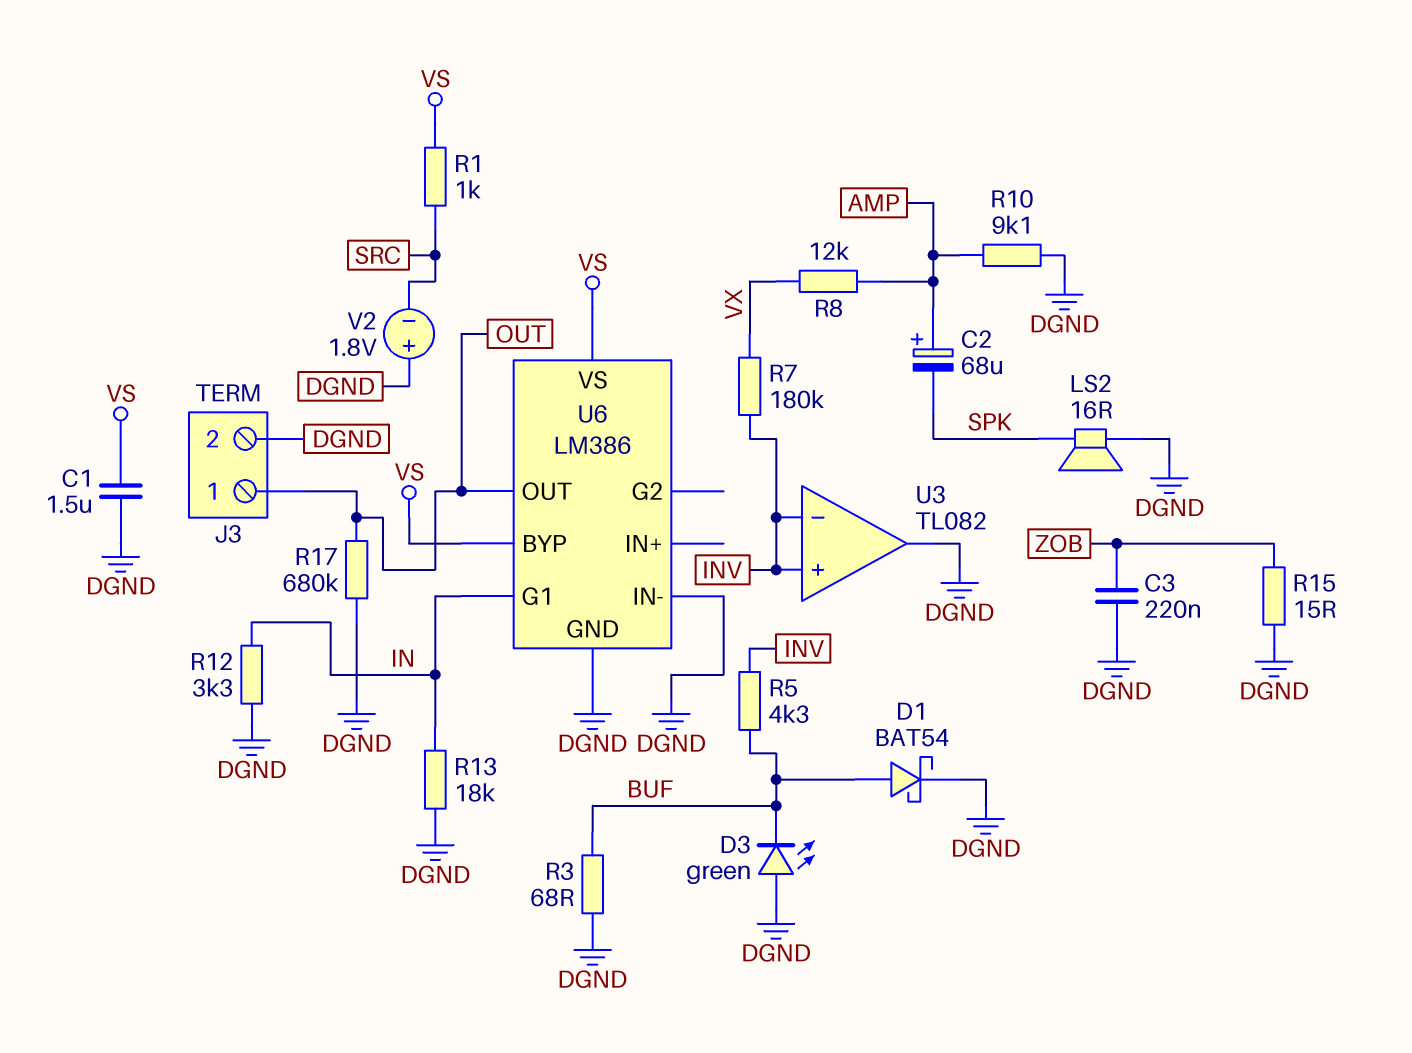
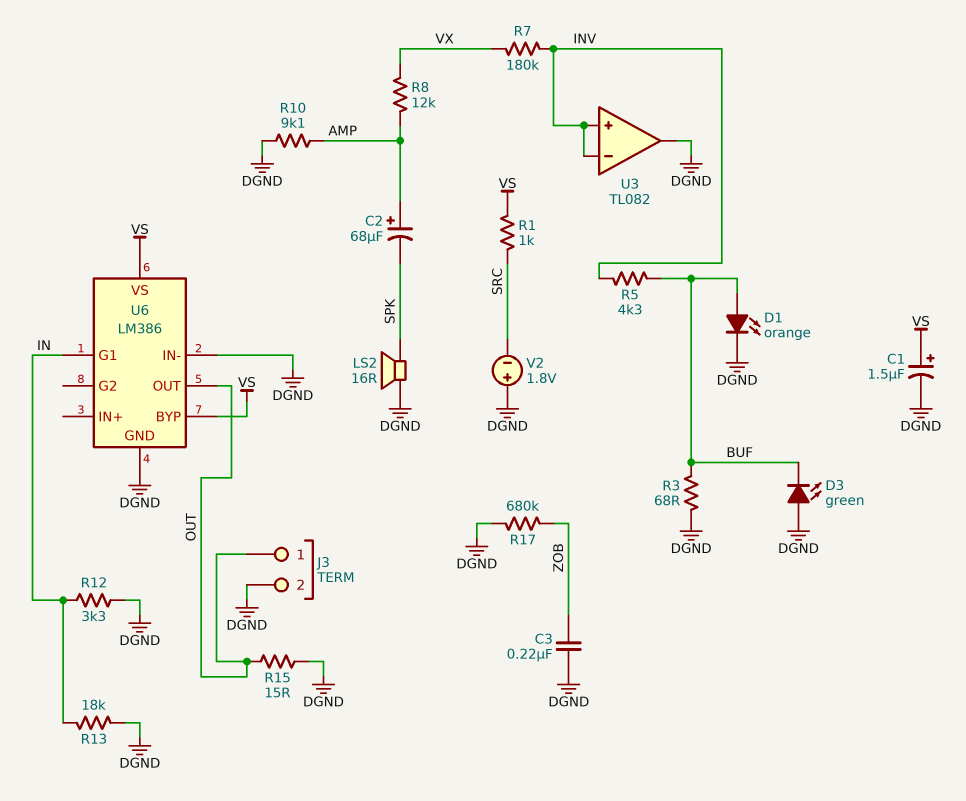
C1: 1.5uF (DGND, VS) -> 1.5uF (plus VS, minus DGND)
D1: schottky BAT54 (A BUF, K DGND) -> LED orange (A BUF, K DGND)
R15: 15 (DGND, ZOB) -> 15 (DGND, OUT)
R17: 680k (DGND, OUT) -> 680k (DGND, ZOB)

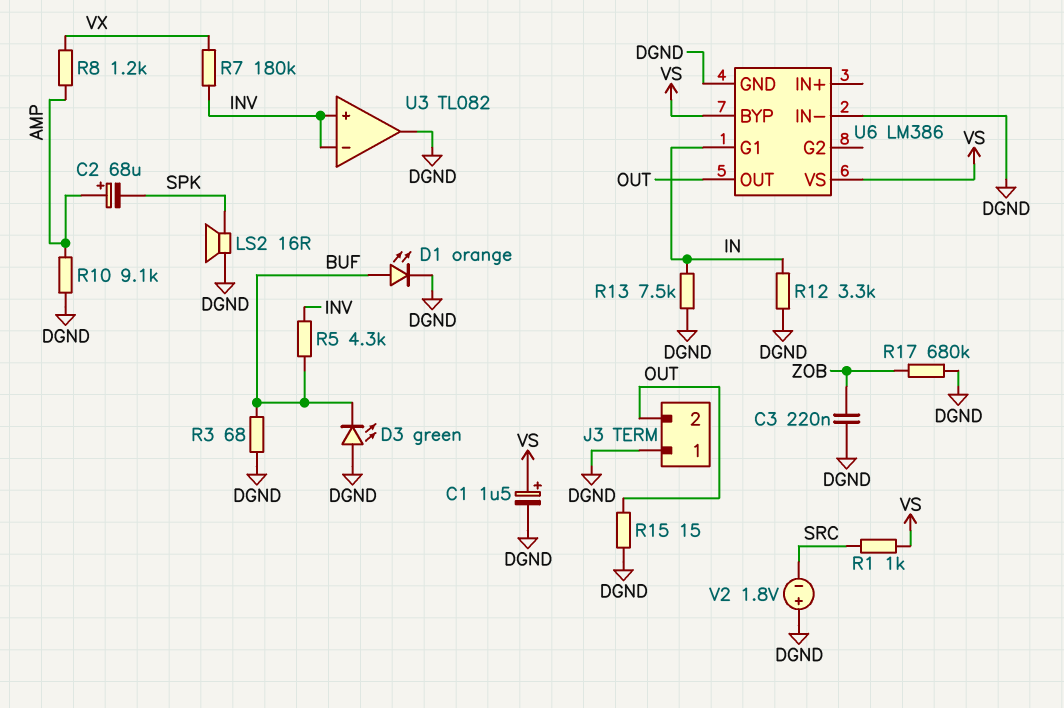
J3 pin 1: OUT -> DGND
J3 pin 2: DGND -> OUT
R8: 12k (AMP, VX) -> 1.2k (AMP, VX)
R13: 18k (DGND, IN) -> 7.5k (DGND, IN)

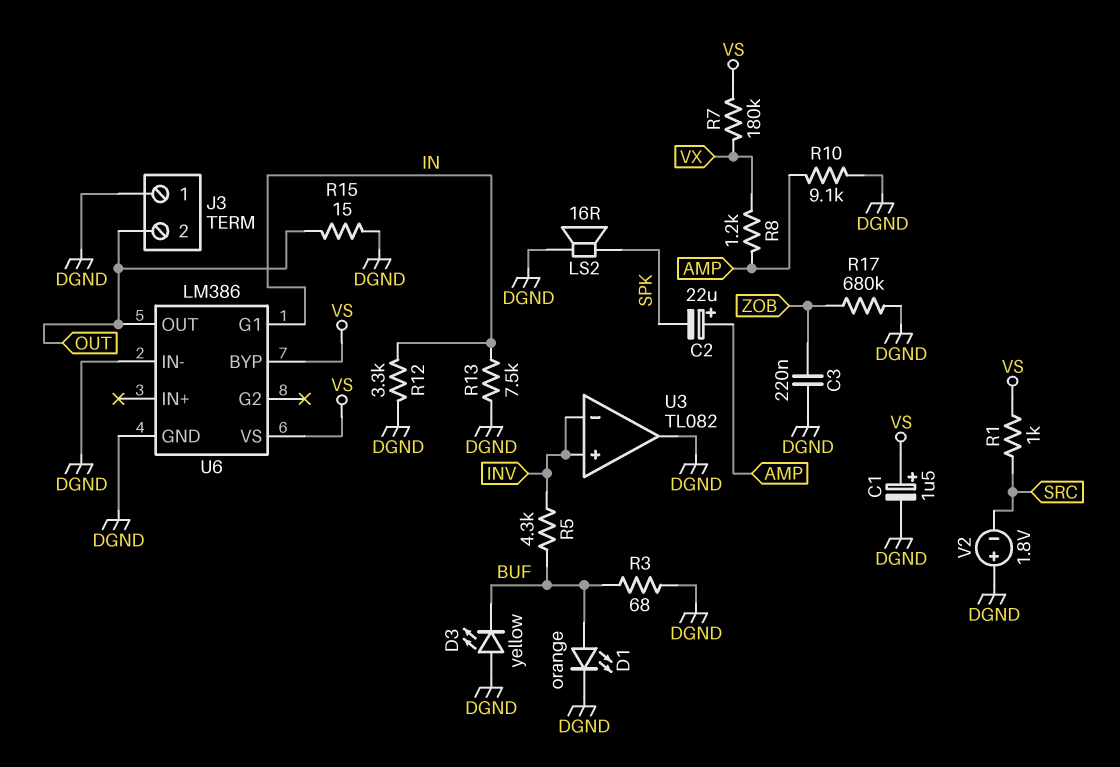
C2: 68uF (plus AMP, minus SPK) -> 22uF (plus AMP, minus SPK)
D3: LED green (A DGND, K BUF) -> LED yellow (A DGND, K BUF)
R7: 180k (INV, VX) -> 180k (VS, VX)

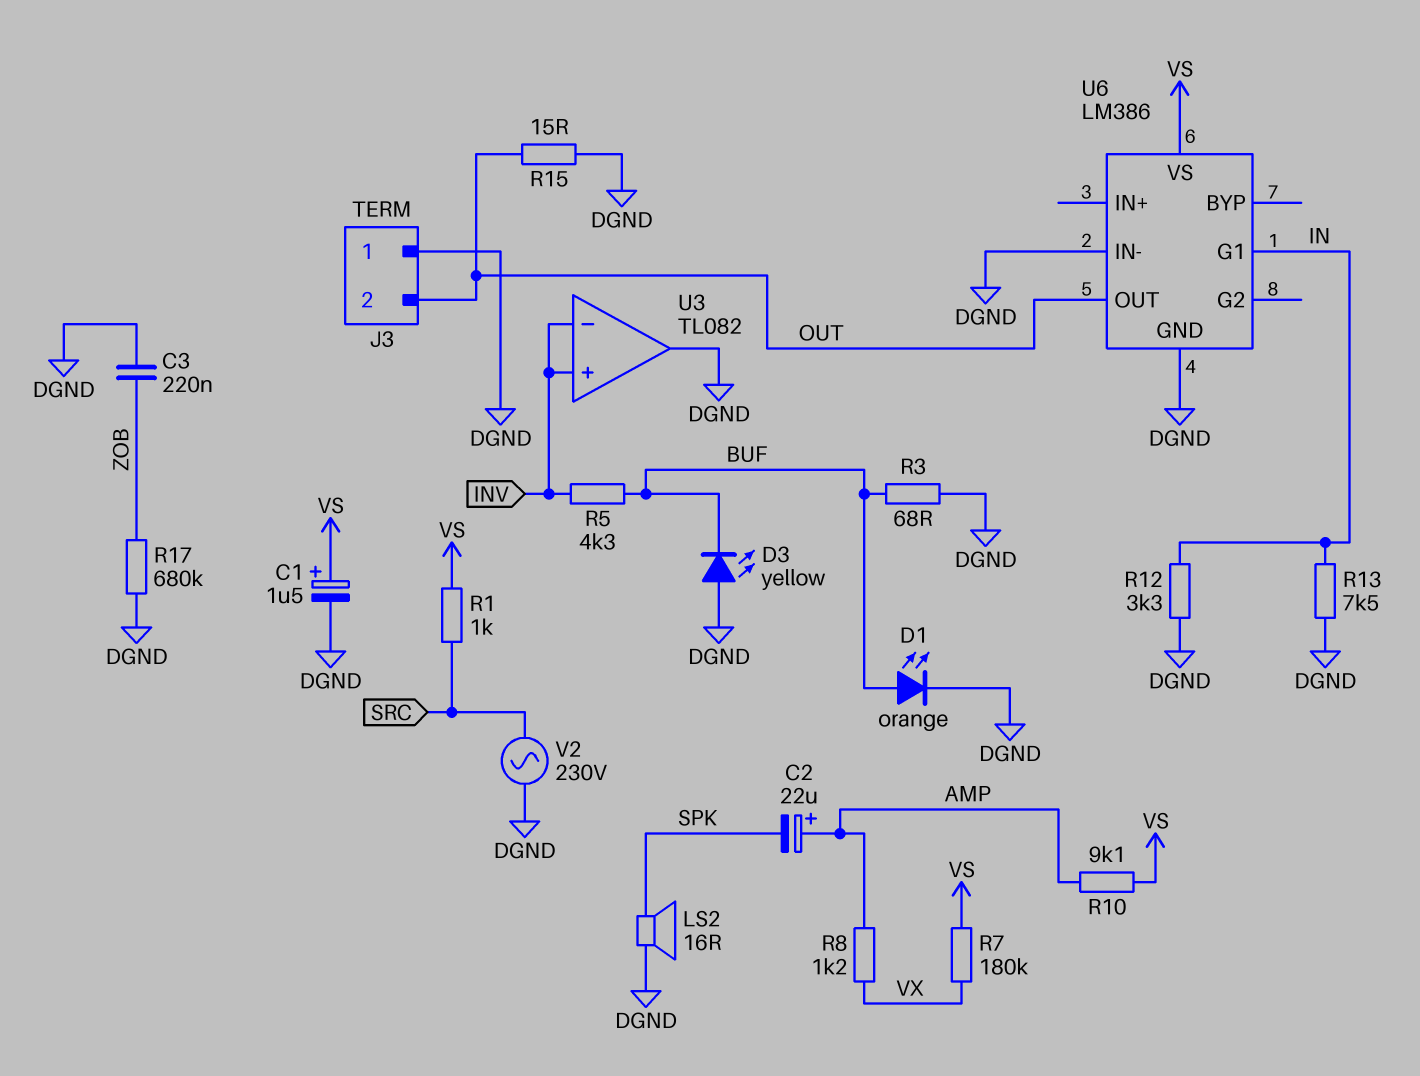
R10: 9.1k (AMP, DGND) -> 9.1k (AMP, VS)
U6 pin BYP: VS -> none
V2: 1.8V (plus DGND, minus SRC) -> AC 230V (DGND, SRC)

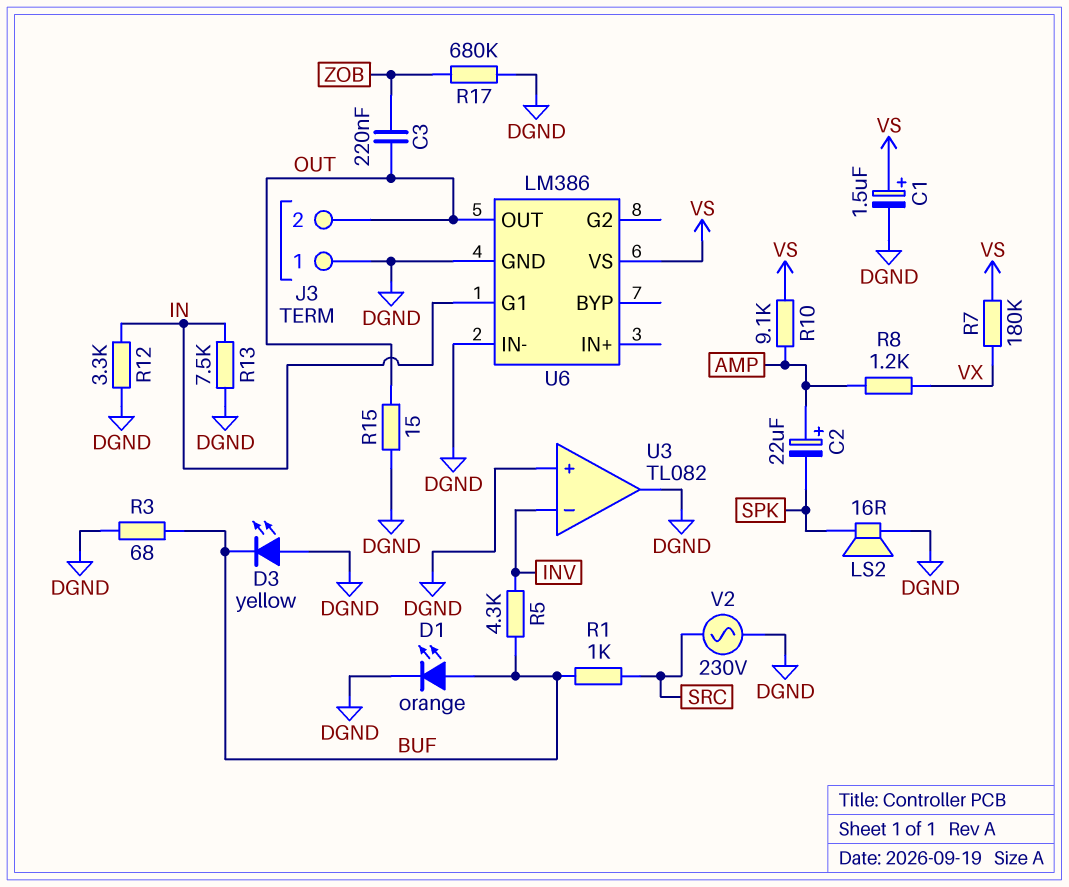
C3: 220nF (DGND, ZOB) -> 220nF (OUT, ZOB)
R1: 1k (SRC, VS) -> 1k (BUF, SRC)
U3 pin in+: INV -> DGND

